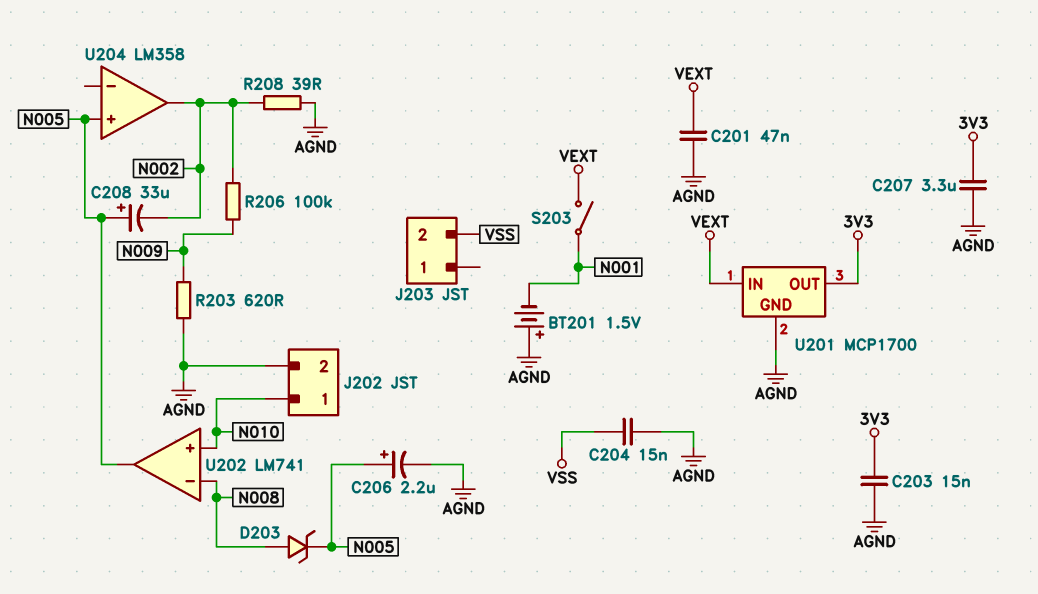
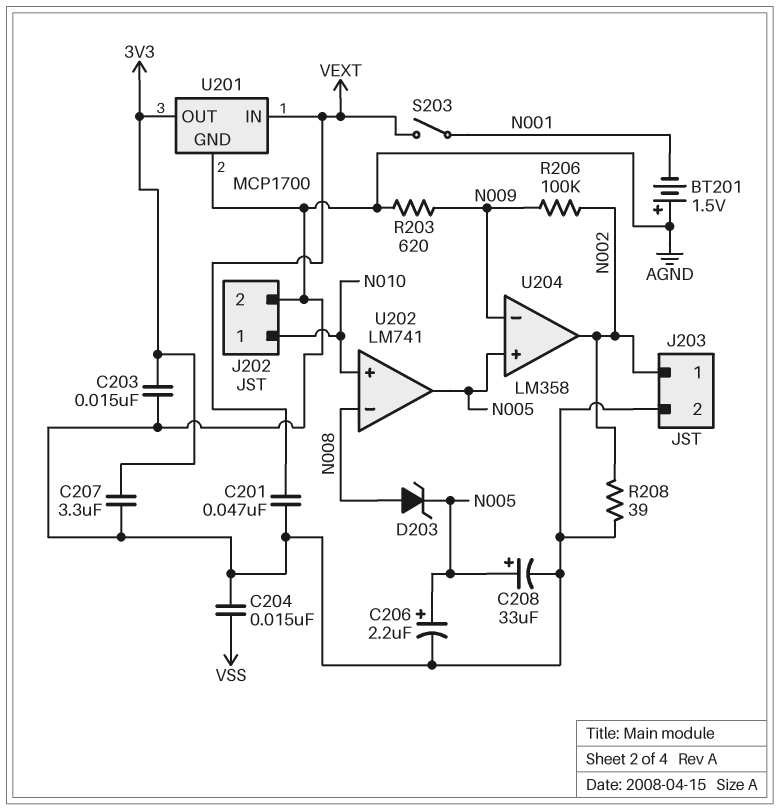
C208: 33uF (plus N005, minus N002) -> 33uF (plus N005, minus AGND)
J203 pin 1: none -> N002
J203 pin 2: VSS -> AGND
U204 pin in-: none -> N009

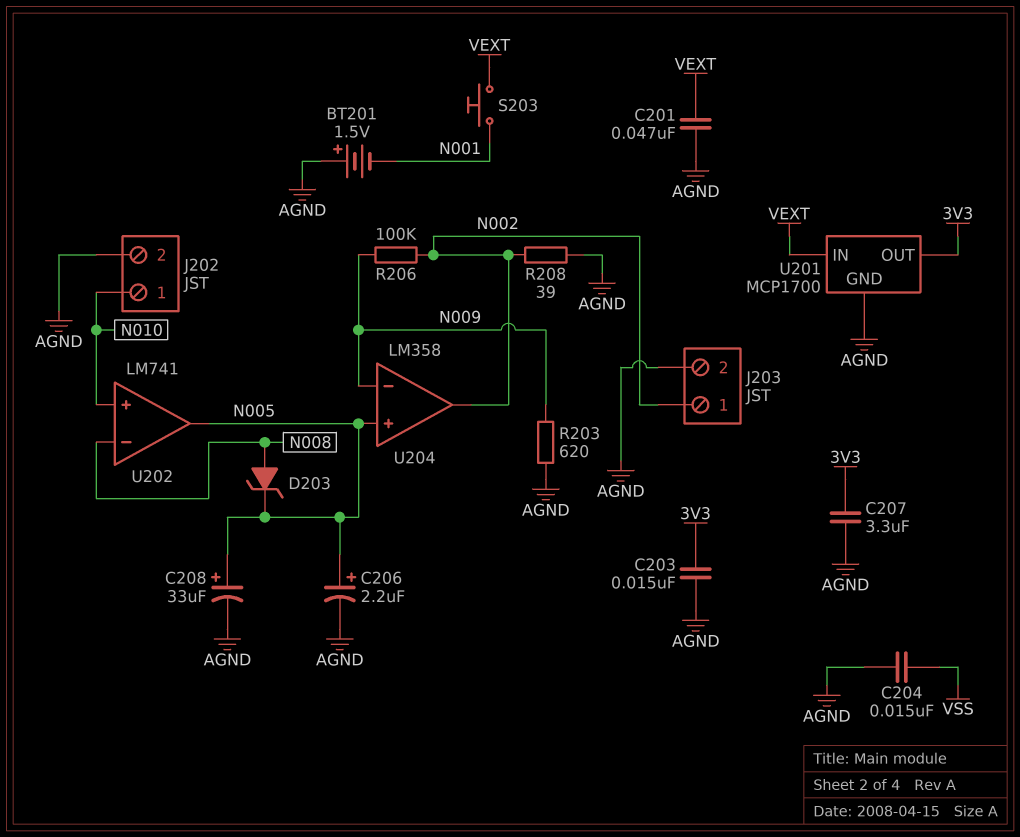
S203: switch (N001, VEXT) -> button (N001, VEXT)

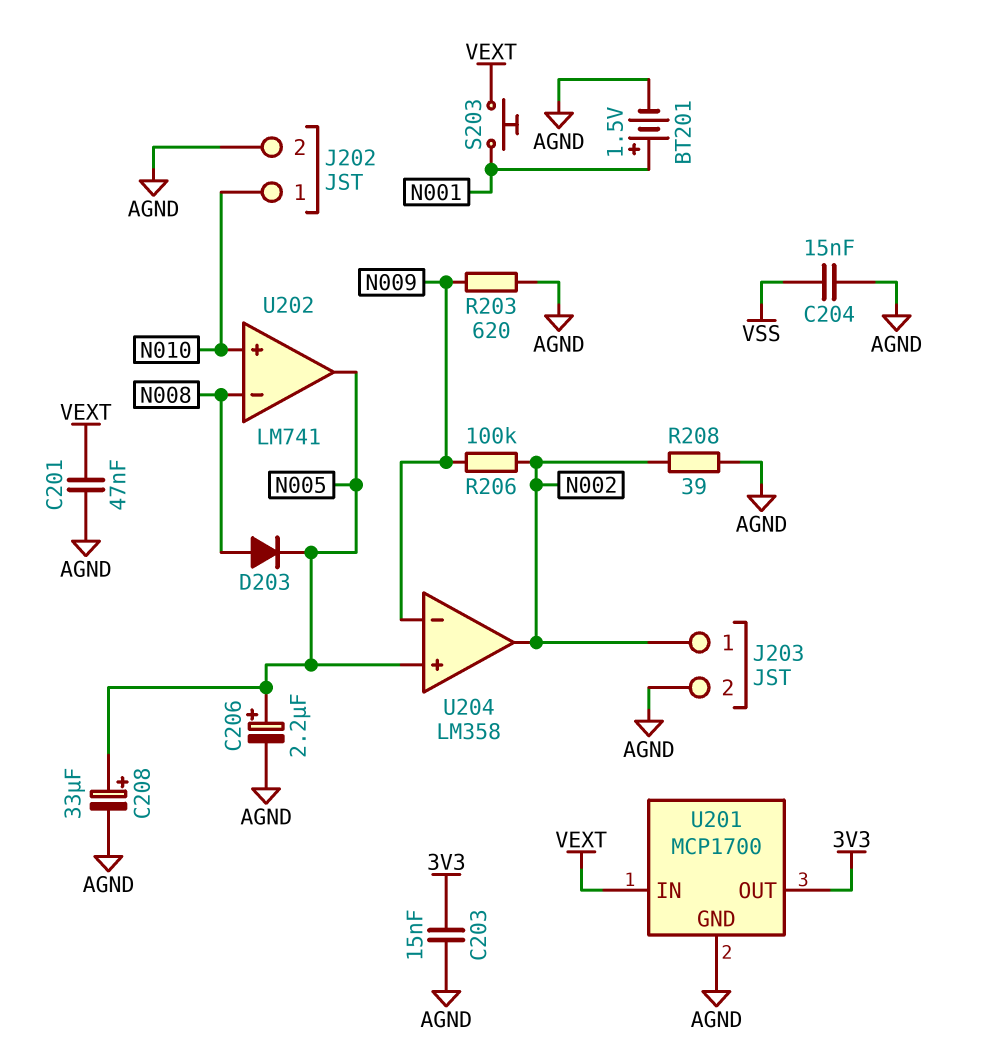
BT201: 1.5V (plus AGND, minus N001) -> 1.5V (plus N001, minus AGND)
C207: 3.3uF (3V3, AGND) -> none
D203: zener (A N008, K N005) -> diode (A N008, K N005)

